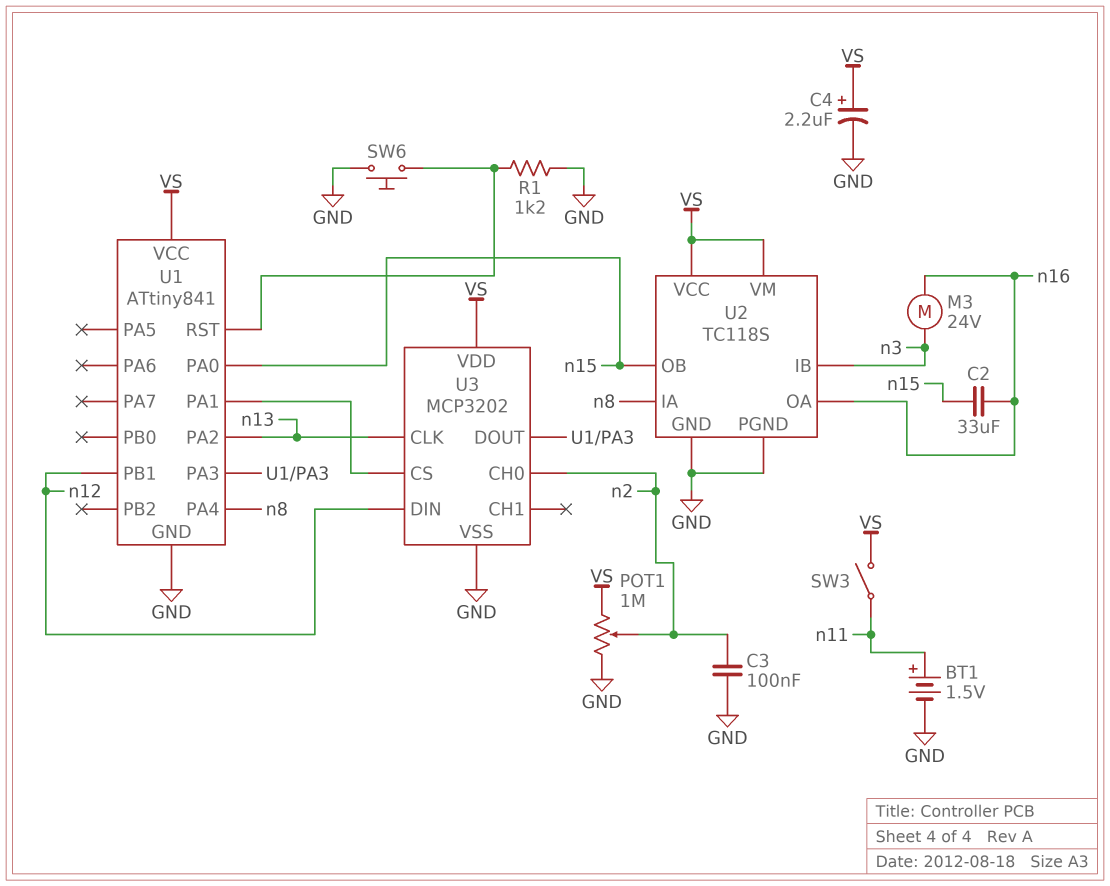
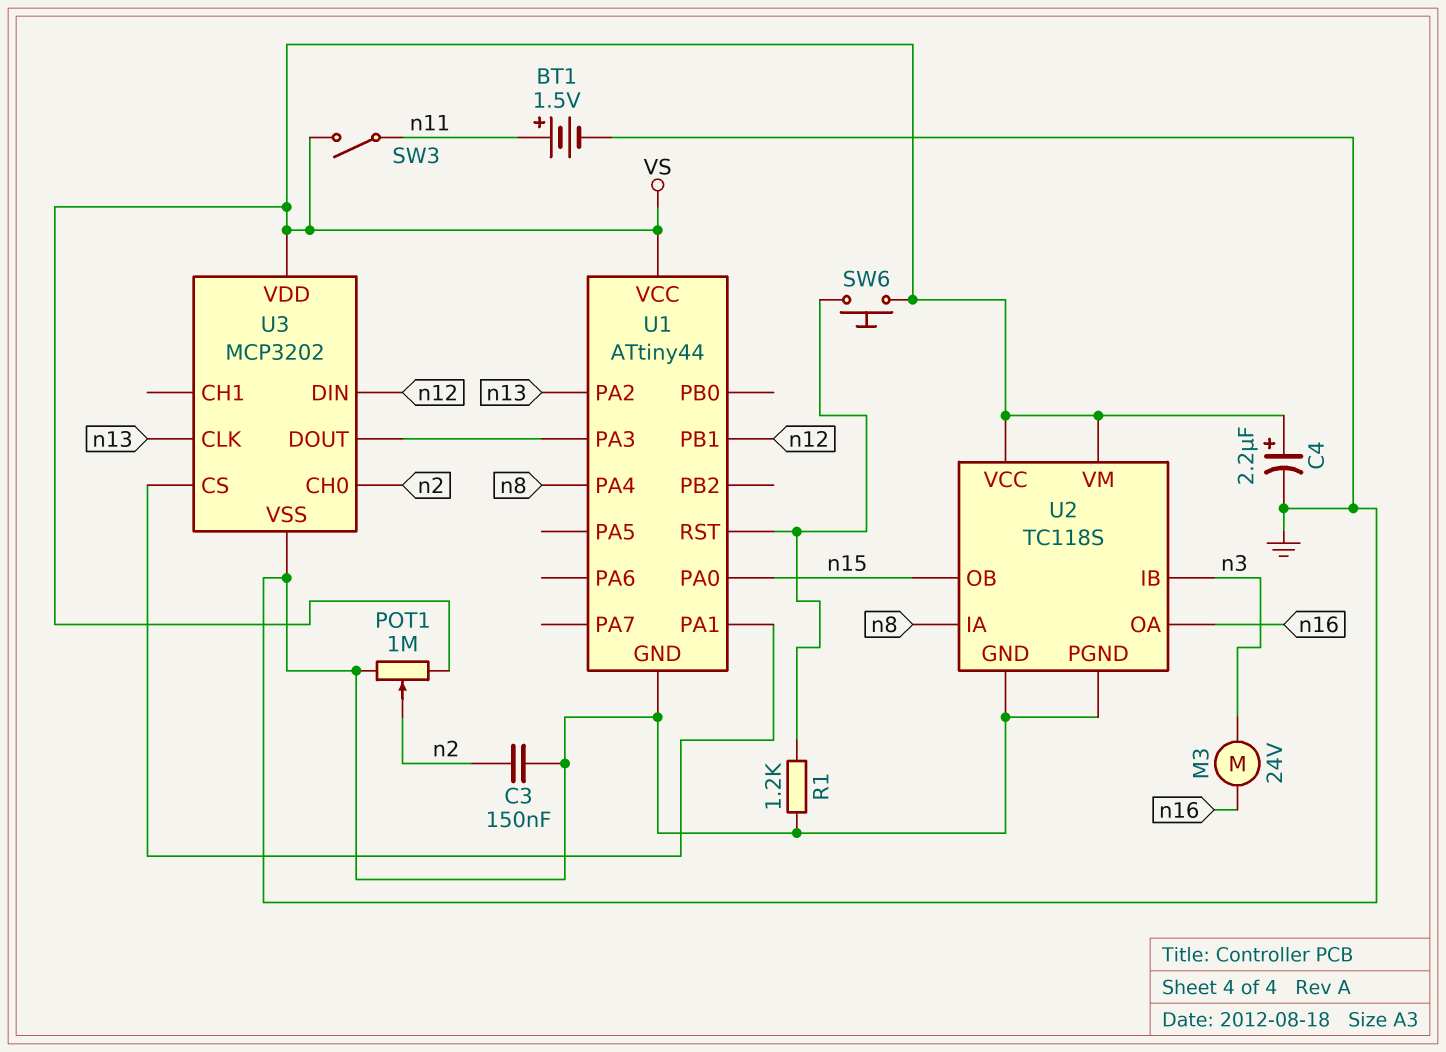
C2: 33uF (n15, n16) -> none
C3: 100nF (GND, n2) -> 150nF (GND, n2)
SW6: button (GND, U1/RST) -> button (U1/RST, VS)
U1: ATtiny841 -> ATtiny44

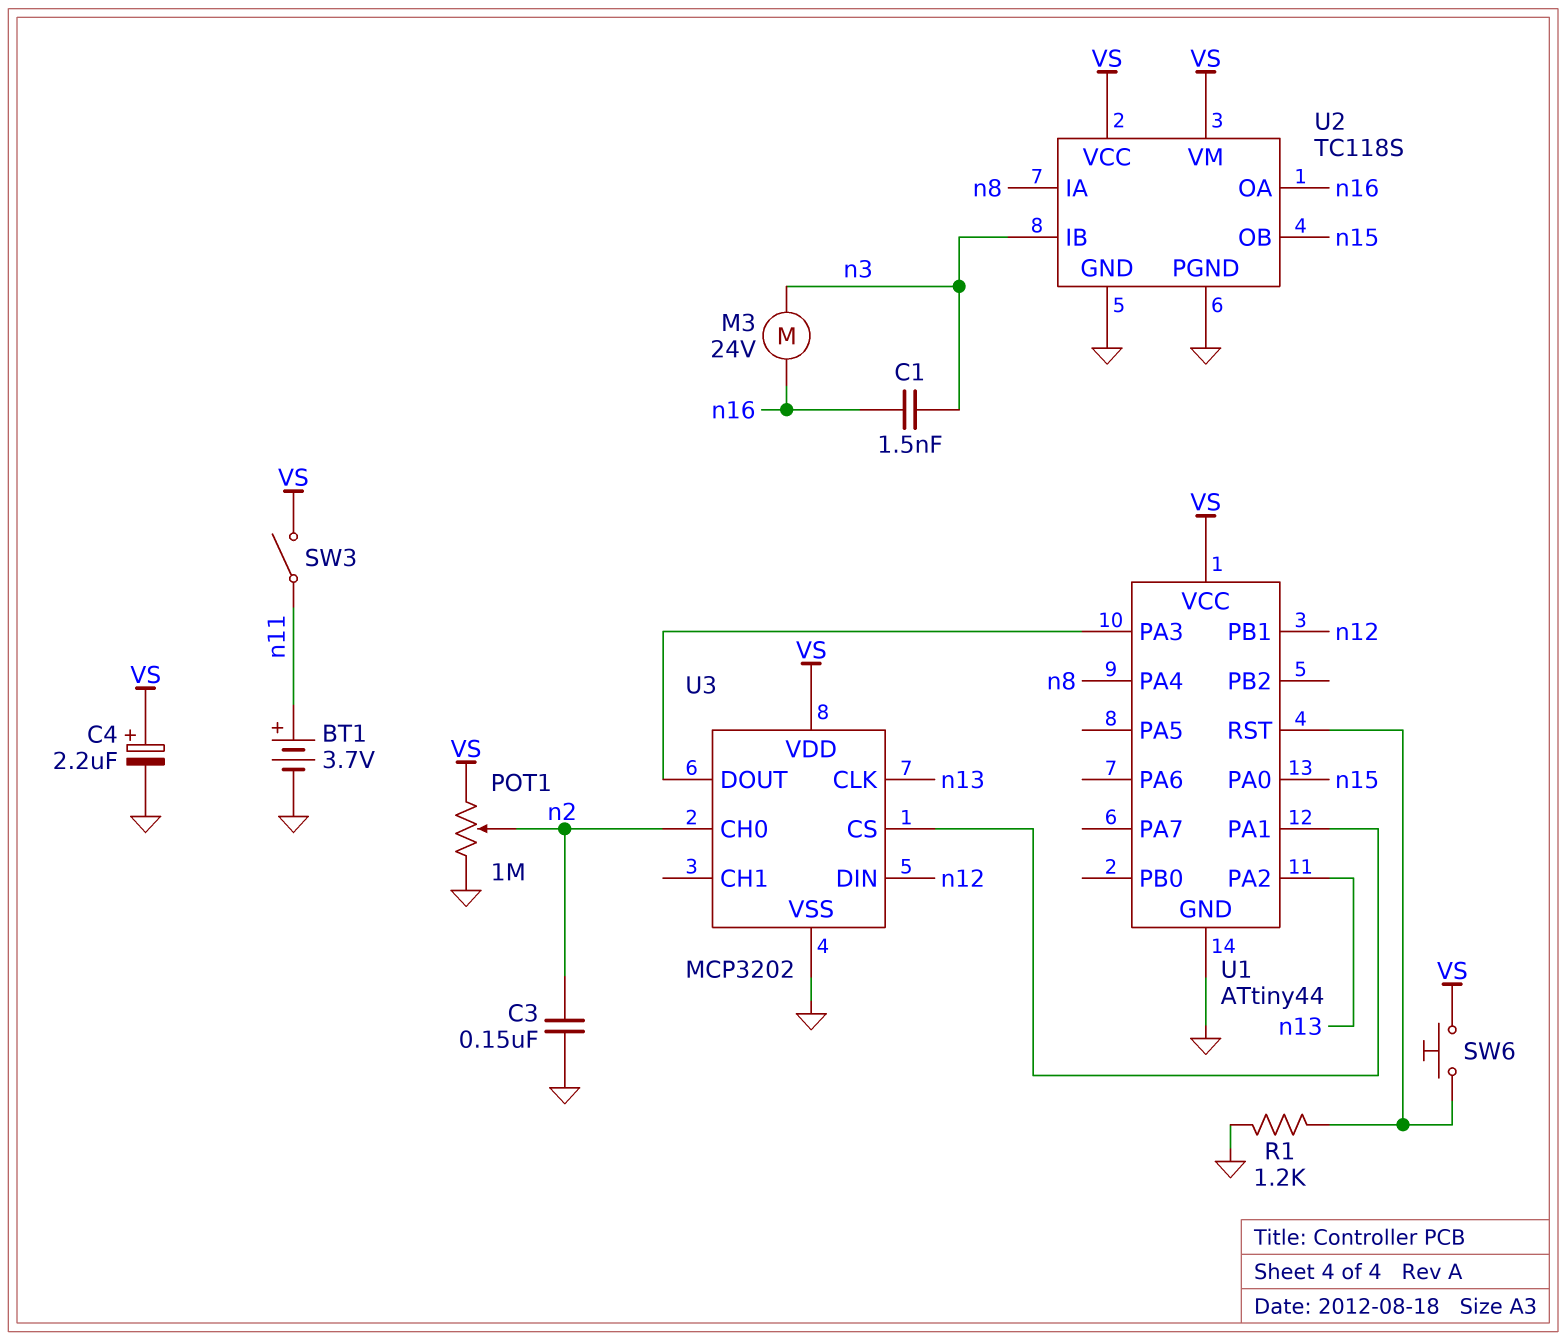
BT1: 1.5V (plus n11, minus GND) -> 3.7V (plus n11, minus GND)
C1: none -> 1.5nF (n3, n16)

